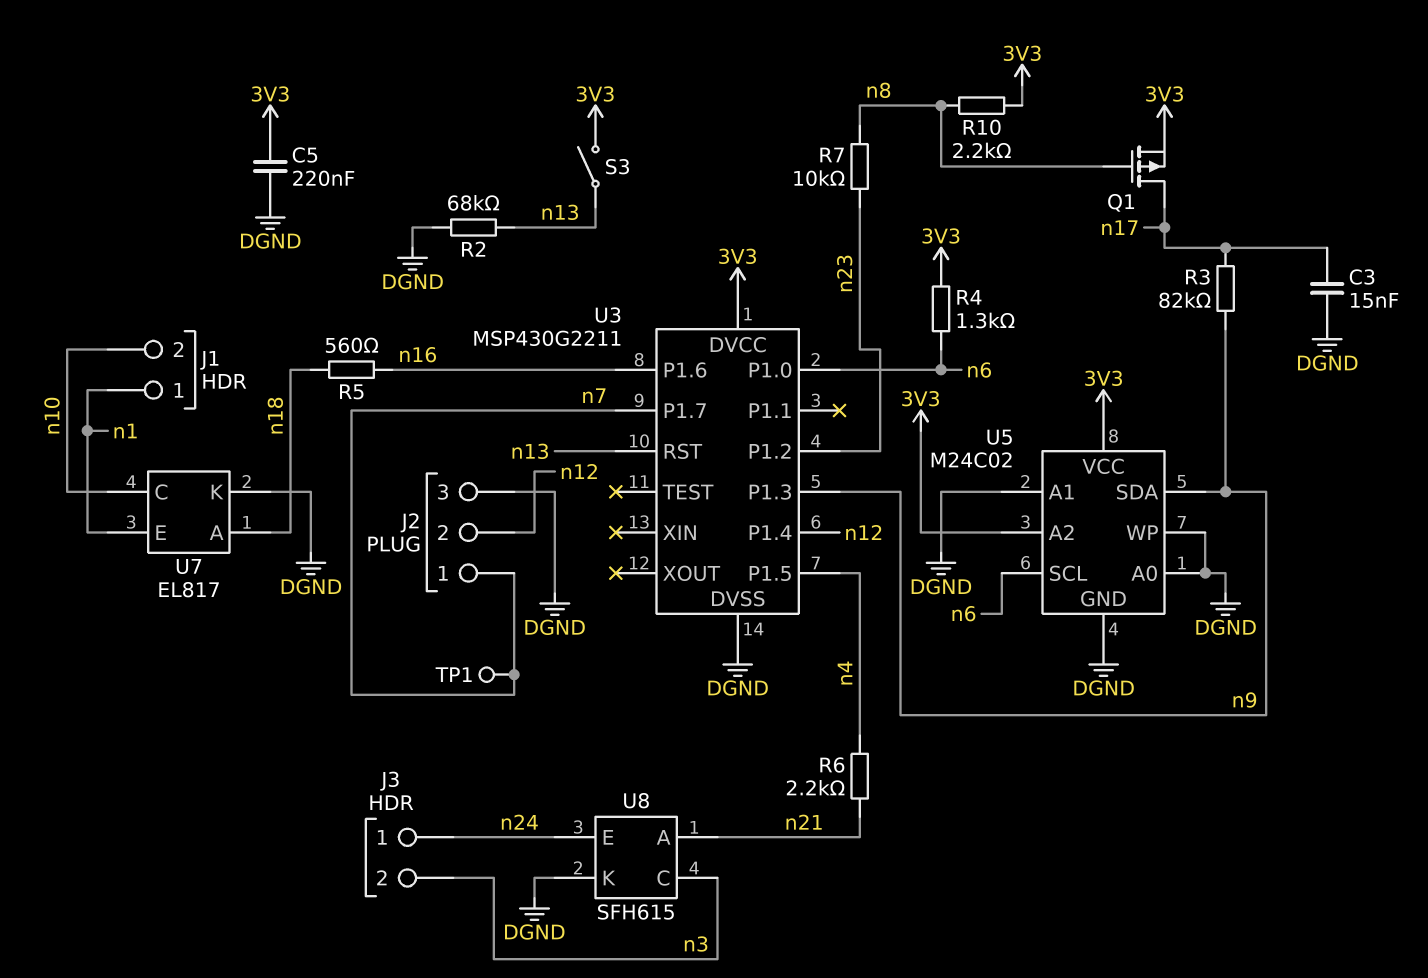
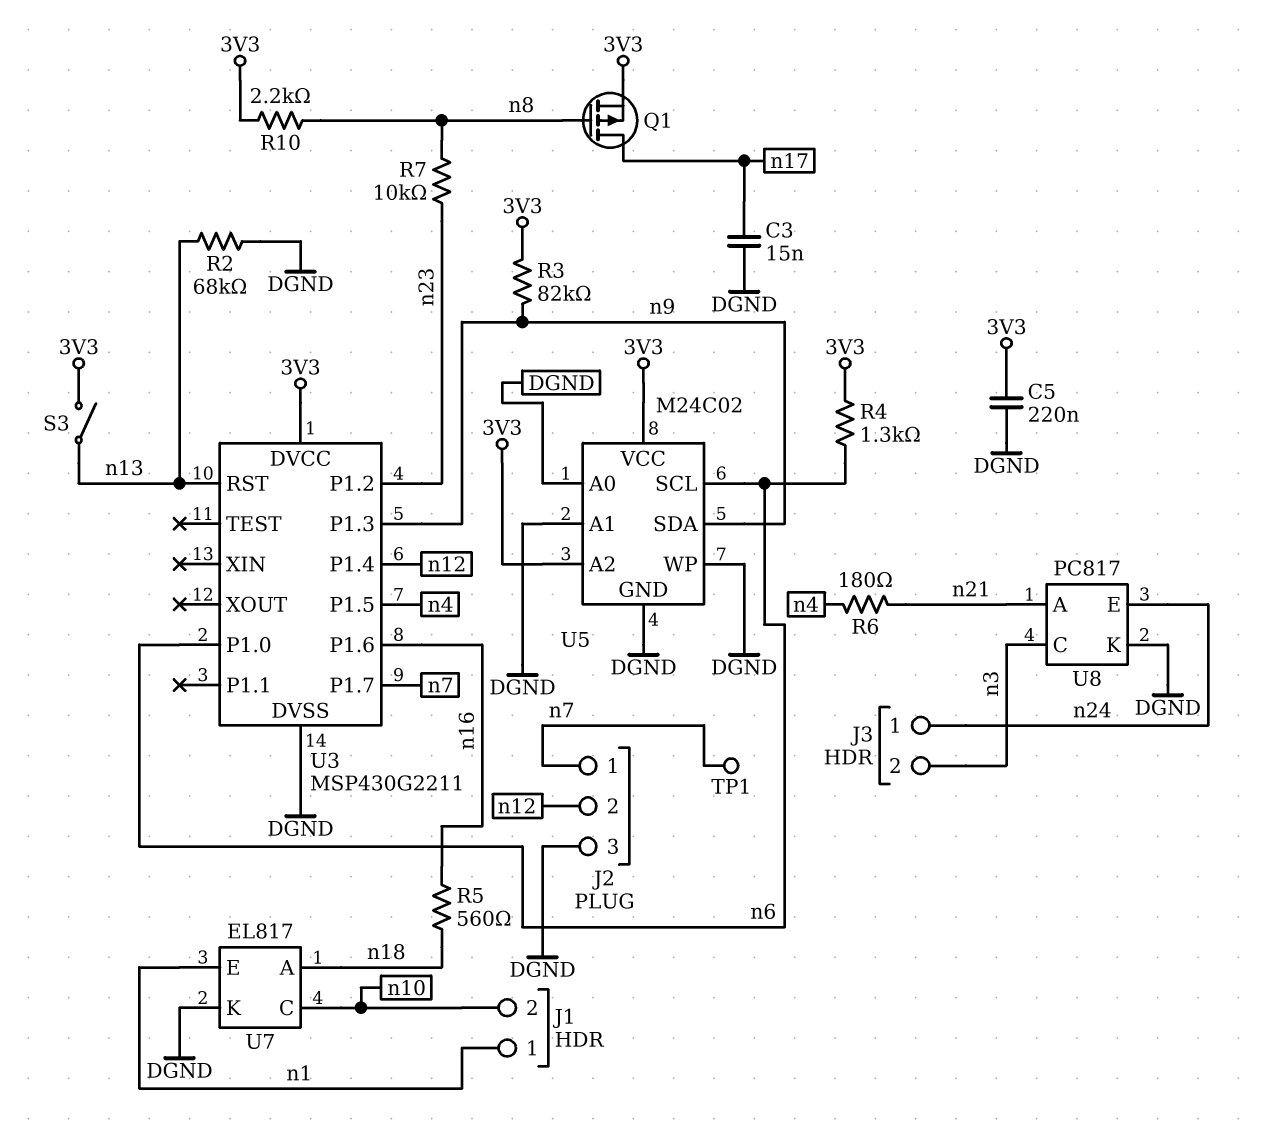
R3: 82k (n9, n17) -> 82k (3V3, n9)
R6: 2.2k (n4, n21) -> 180 (n4, n21)
U8: SFH615 -> PC817

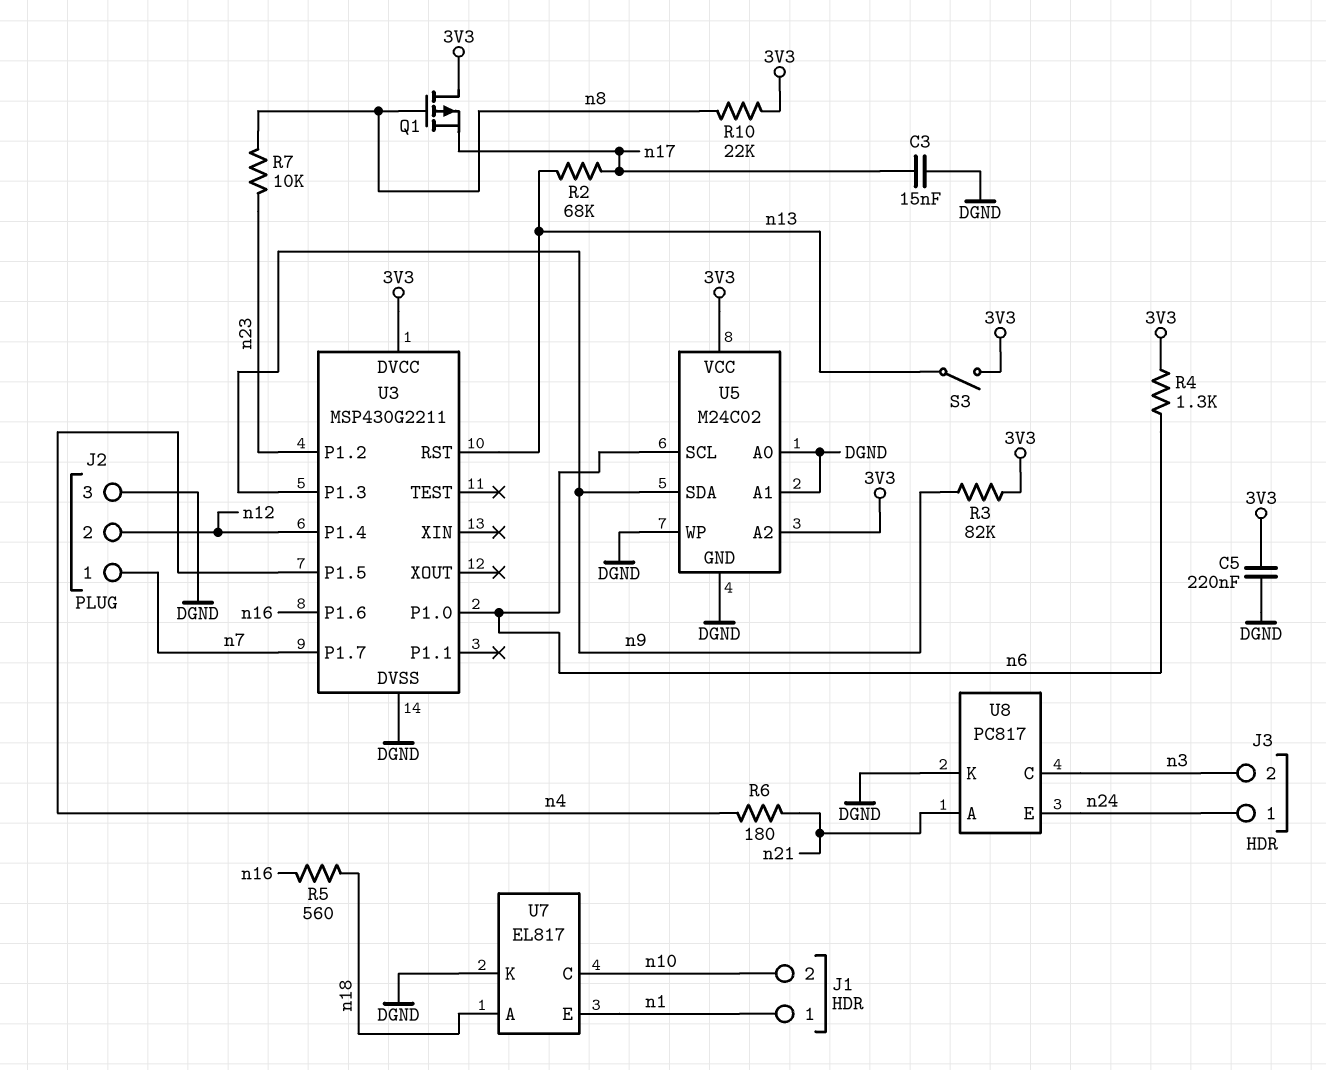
Q1: PMOS (G n8, D n17, S 3V3) -> PMOS (G n8, D 3V3, S n17)
R2: 68k (DGND, n13) -> 68k (n13, n17)
R10: 2.2k (3V3, n8) -> 22k (3V3, n8)
TP1: test point (n7) -> none

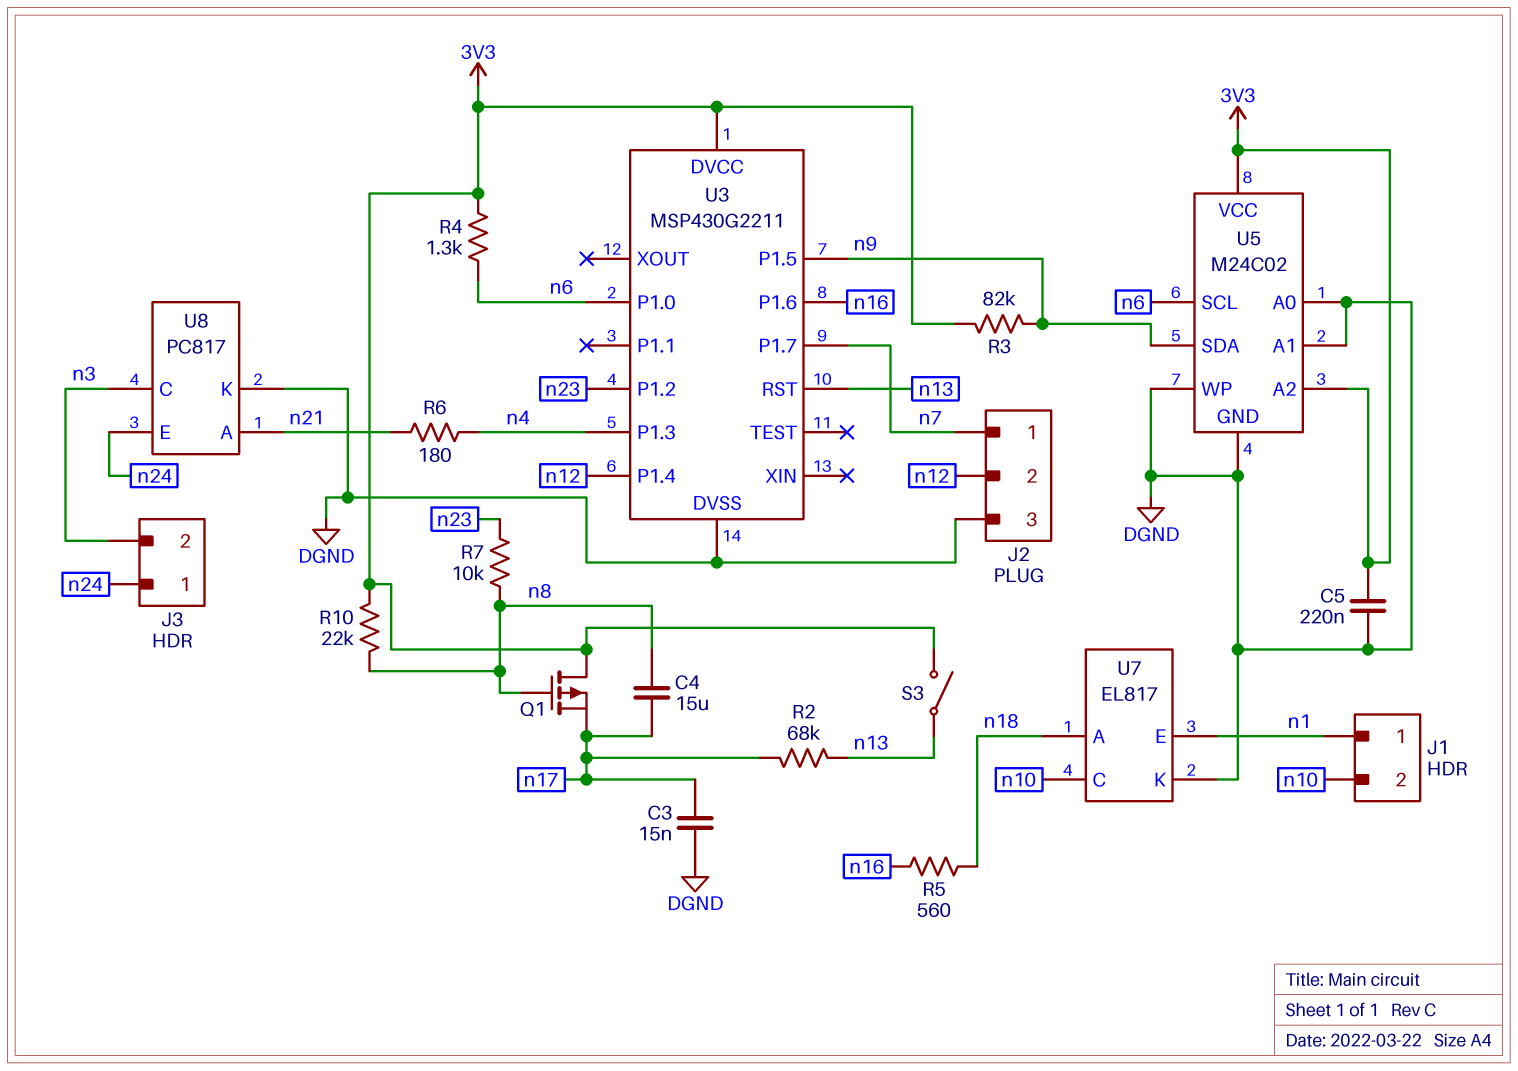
C4: none -> 15uF (n8, n17)
U3 pin P1.3: n9 -> n4
U3 pin P1.5: n4 -> n9

